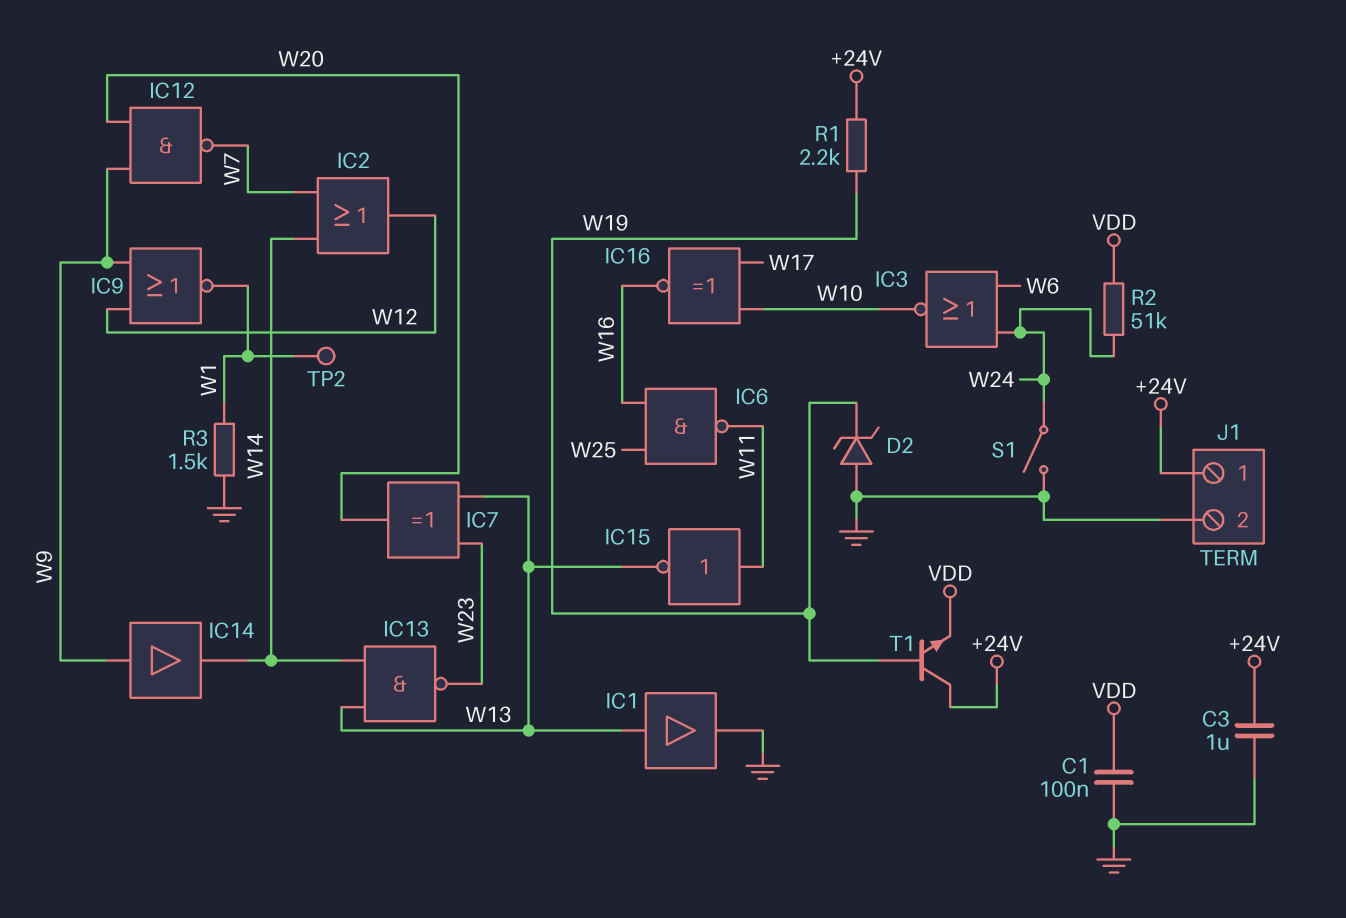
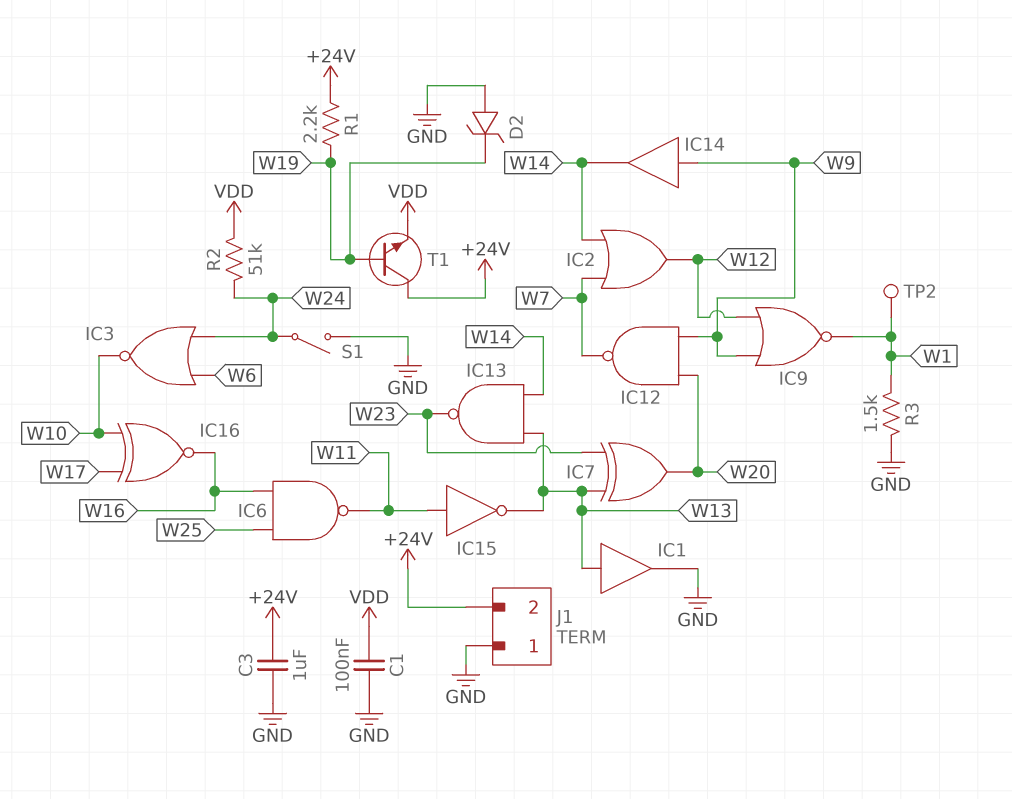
J1 pin 1: +24V -> GND
J1 pin 2: GND -> +24V

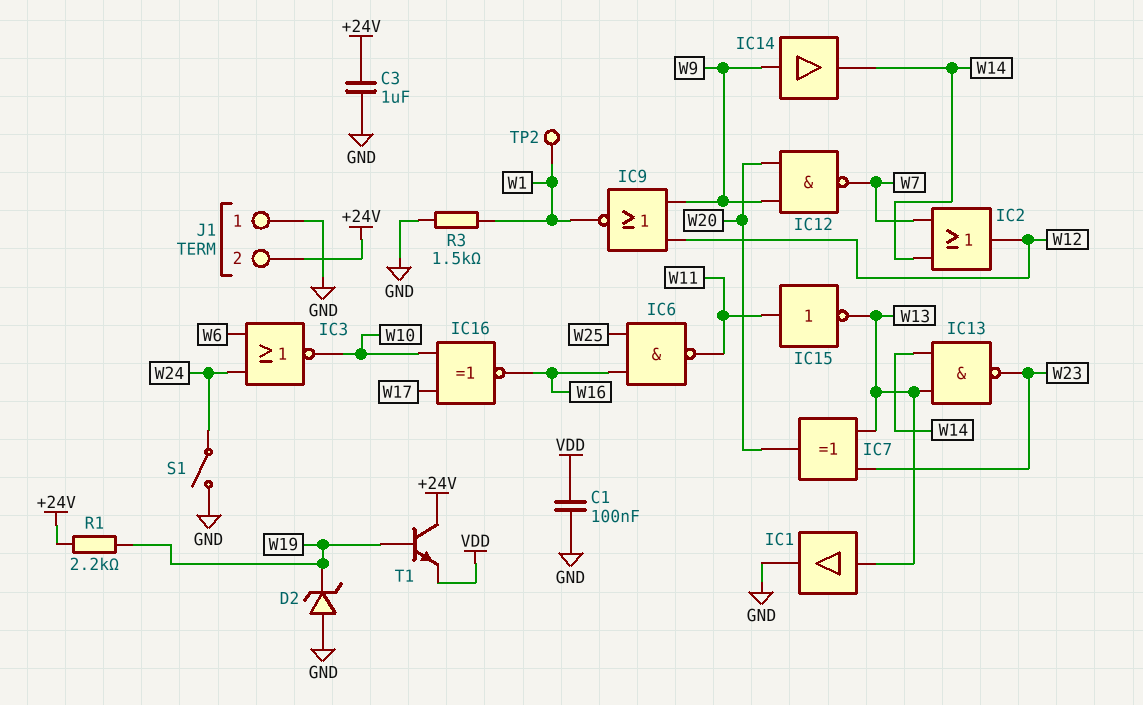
R2: 51k (VDD, W24) -> none

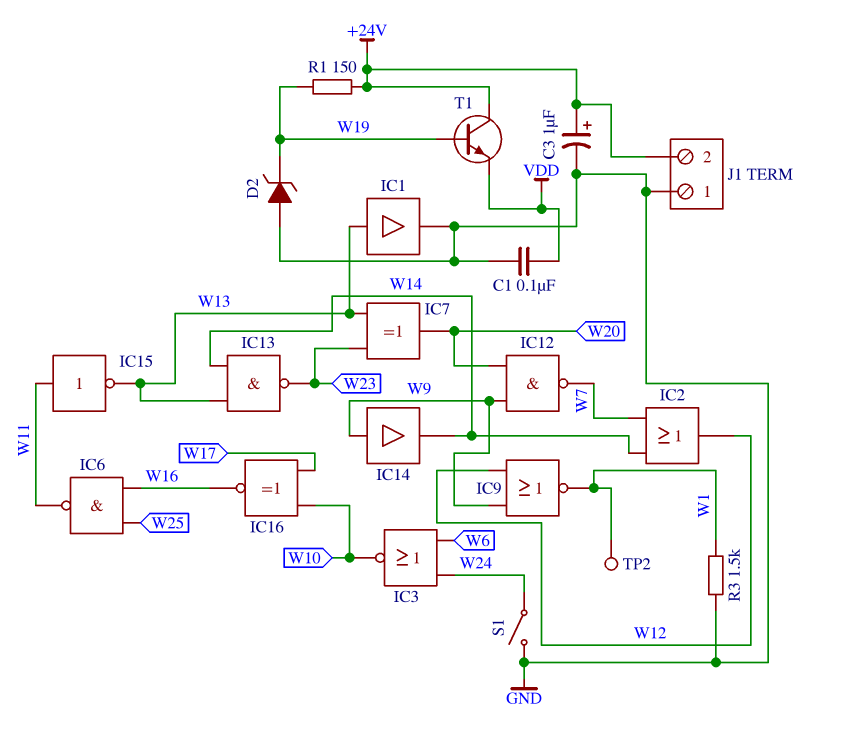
C3: 1uF (+24V, GND) -> 1uF (plus +24V, minus GND)
R1: 2.2k (+24V, W19) -> 150 (+24V, W19)

